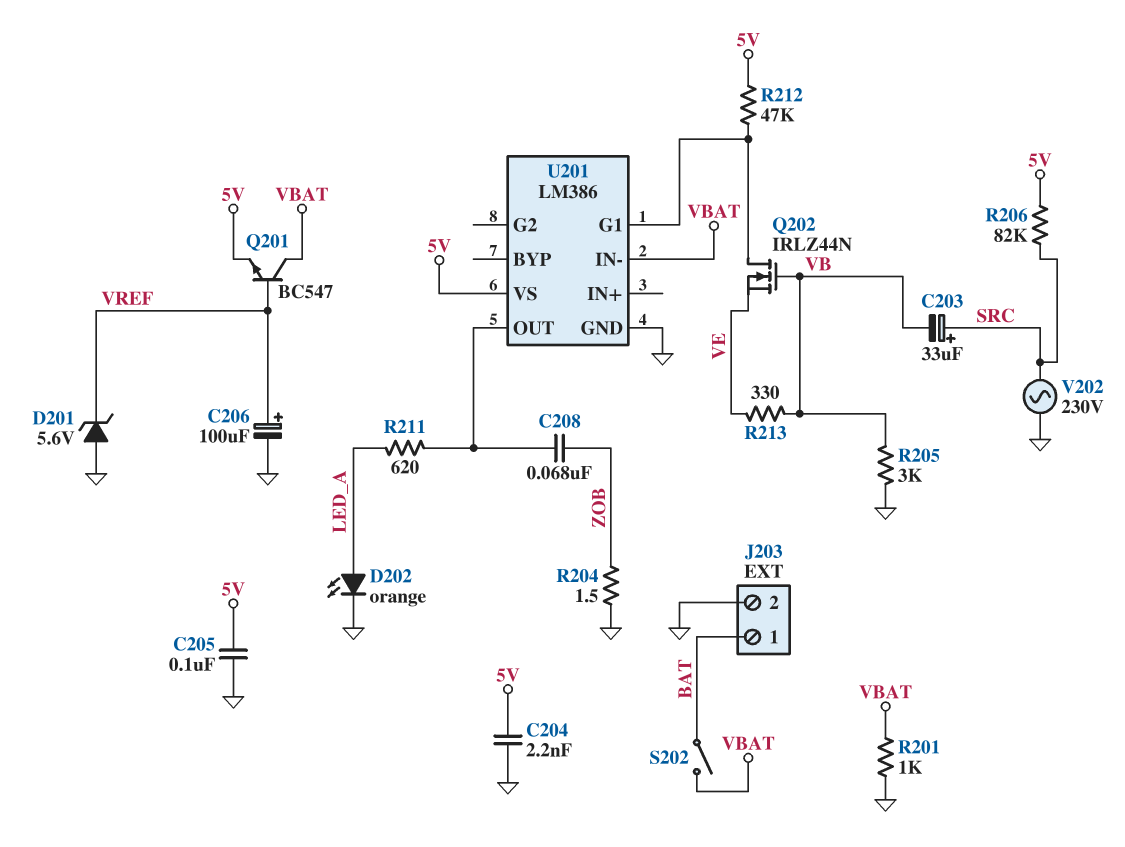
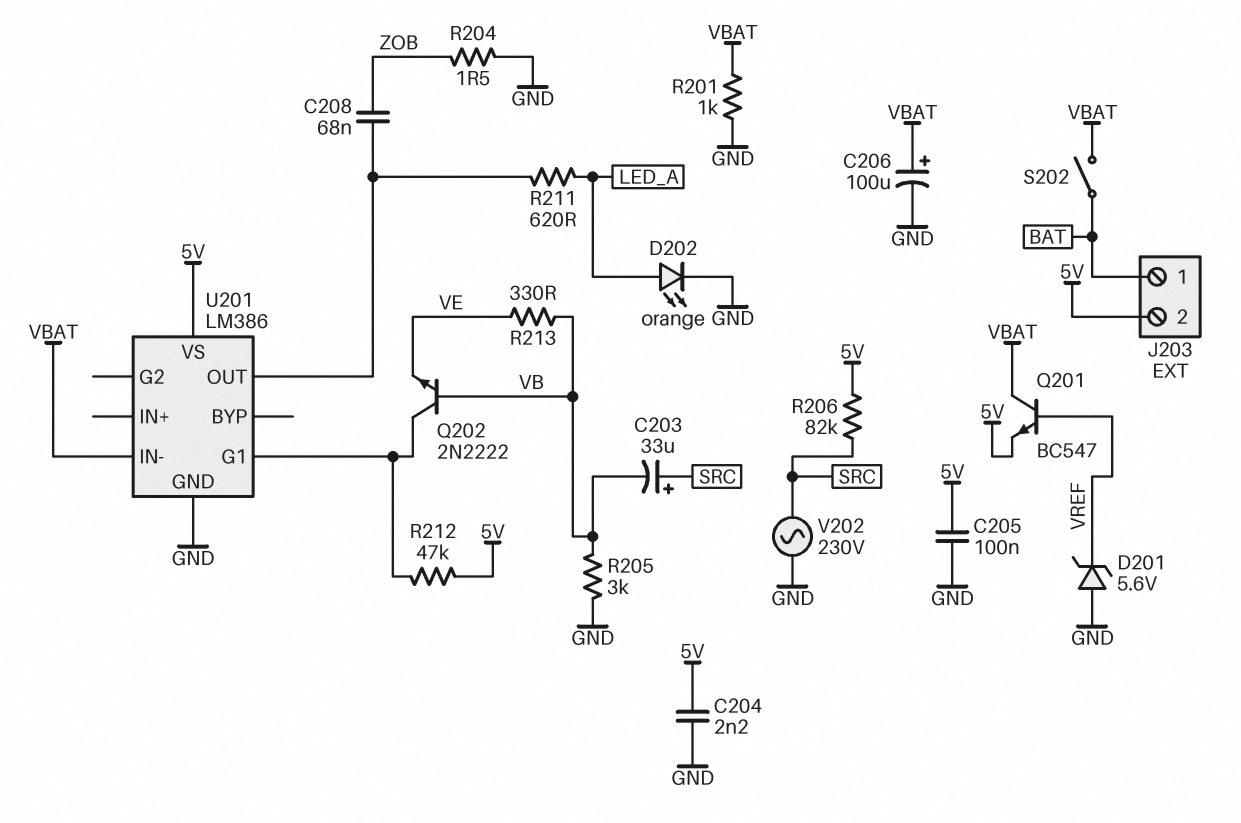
C206: 100uF (plus VREF, minus GND) -> 100uF (plus VBAT, minus GND)
J203 pin 2: GND -> 5V
Q202: NMOS IRLZ44N (G VB, D U201/G1, S VE) -> NPN 2N2222 (B VB, C U201/G1, E VE)

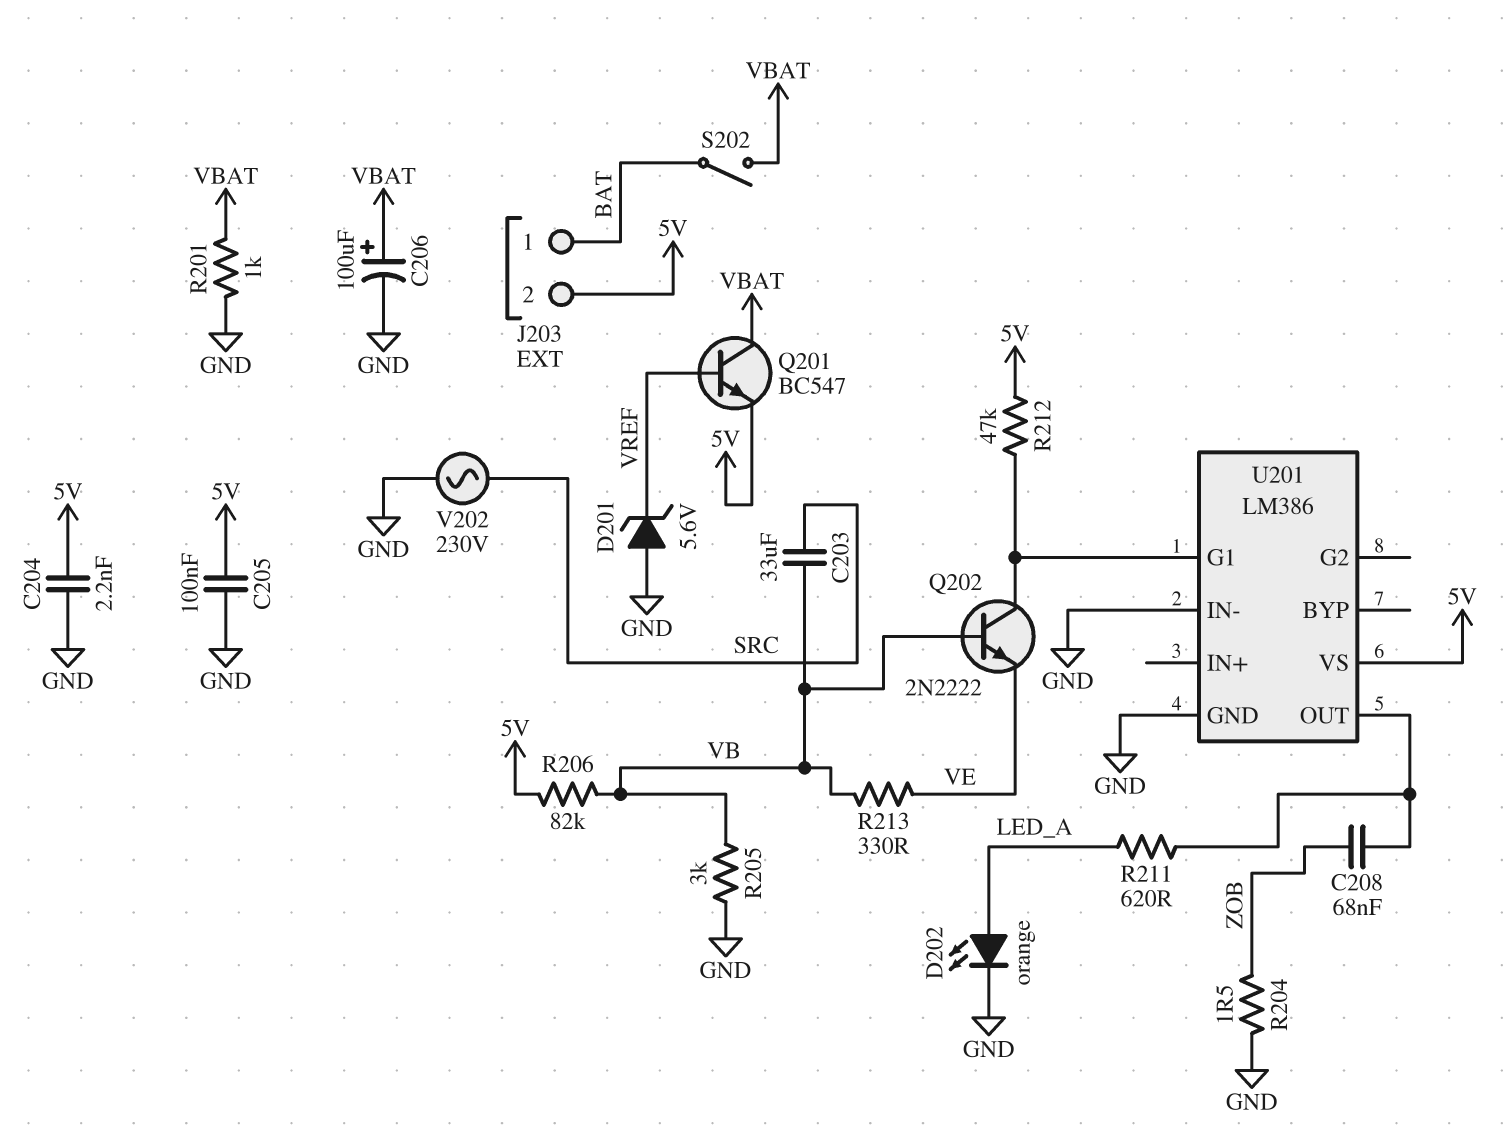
C203: 33uF (plus SRC, minus VB) -> 33uF (SRC, VB)
R206: 82k (5V, SRC) -> 82k (5V, VB)
U201 pin IN-: VBAT -> GND

